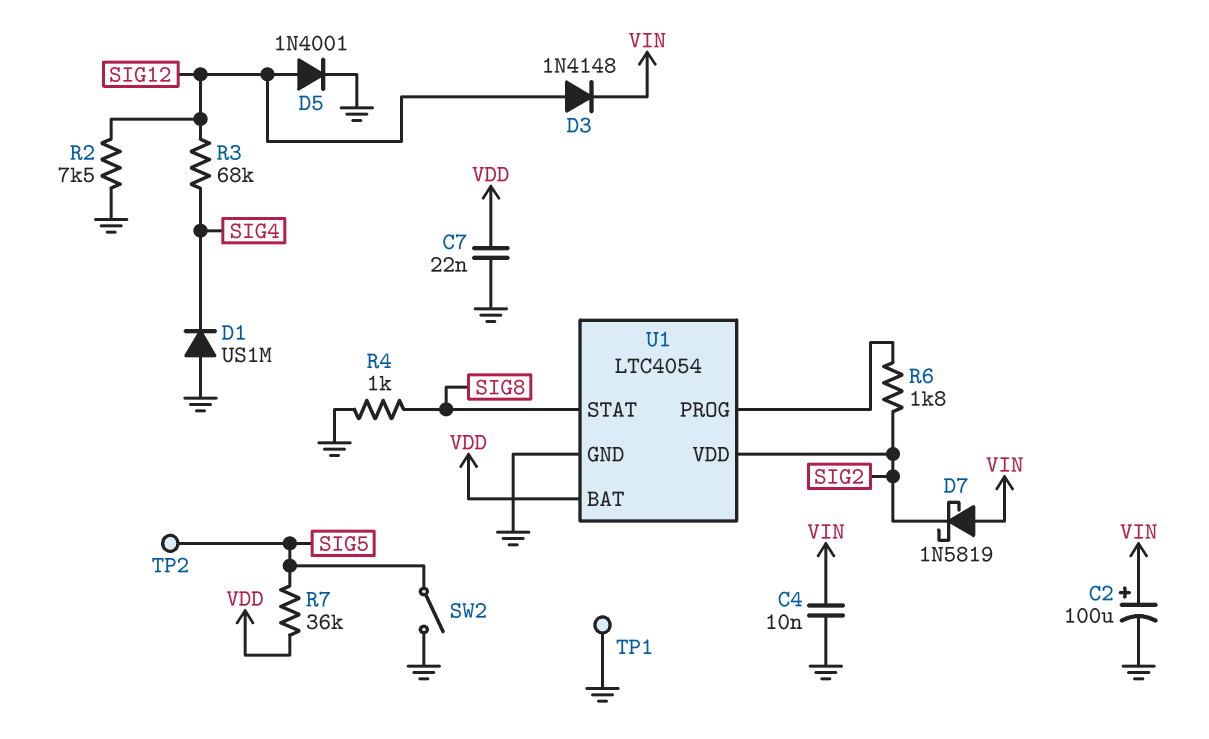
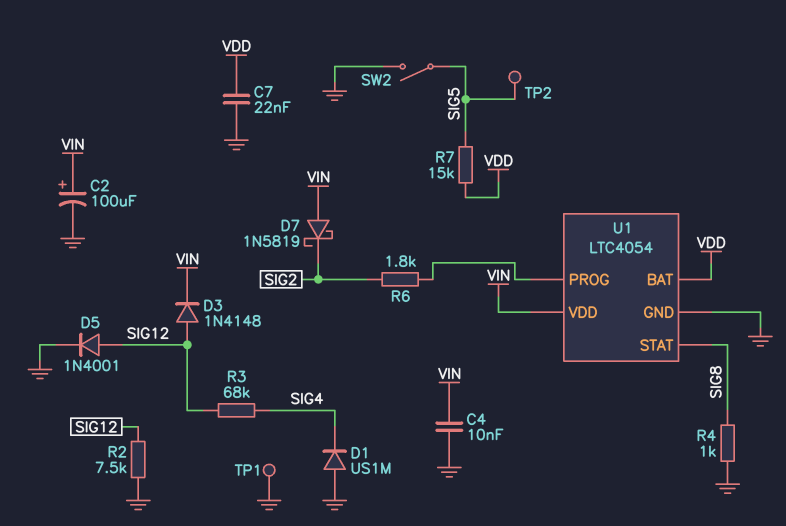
R7: 36k (SIG5, VDD) -> 15k (SIG5, VDD)
U1 pin VDD: SIG2 -> VIN

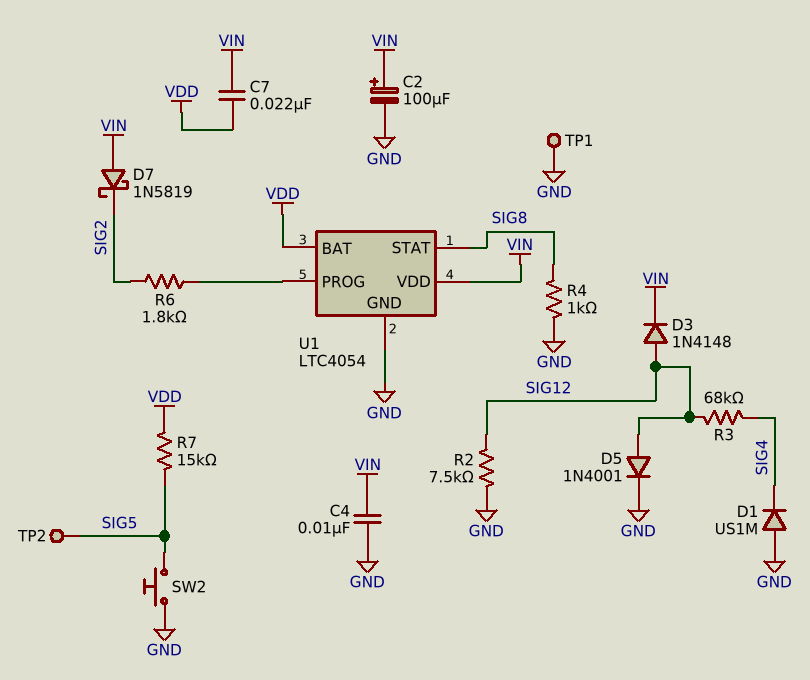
C7: 22nF (GND, VDD) -> 22nF (VDD, VIN)
SW2: switch (GND, SIG5) -> button (GND, SIG5)

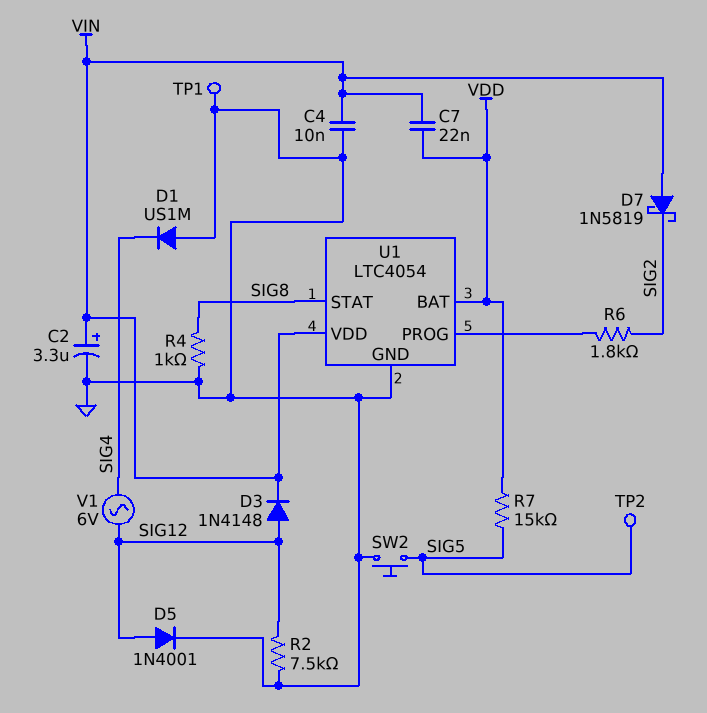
C2: 100uF (plus VIN, minus GND) -> 3.3uF (plus VIN, minus GND)
R3: 68k (SIG4, SIG12) -> none
V1: none -> AC 6V (SIG4, SIG12)

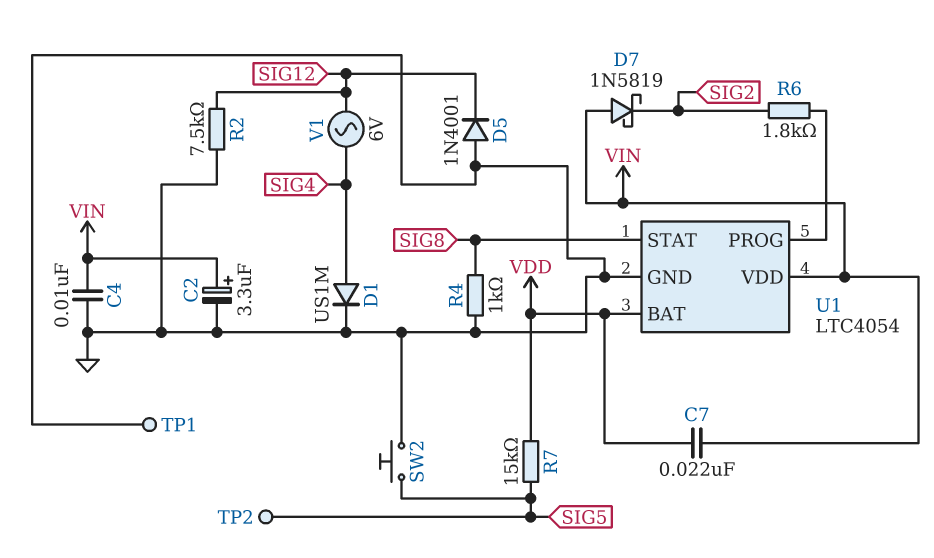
D1: diode US1M (A GND, K SIG4) -> diode US1M (A SIG4, K GND)
D3: diode 1N4148 (A SIG12, K VIN) -> none
D5: diode 1N4001 (A SIG12, K GND) -> diode 1N4001 (A GND, K SIG12)

